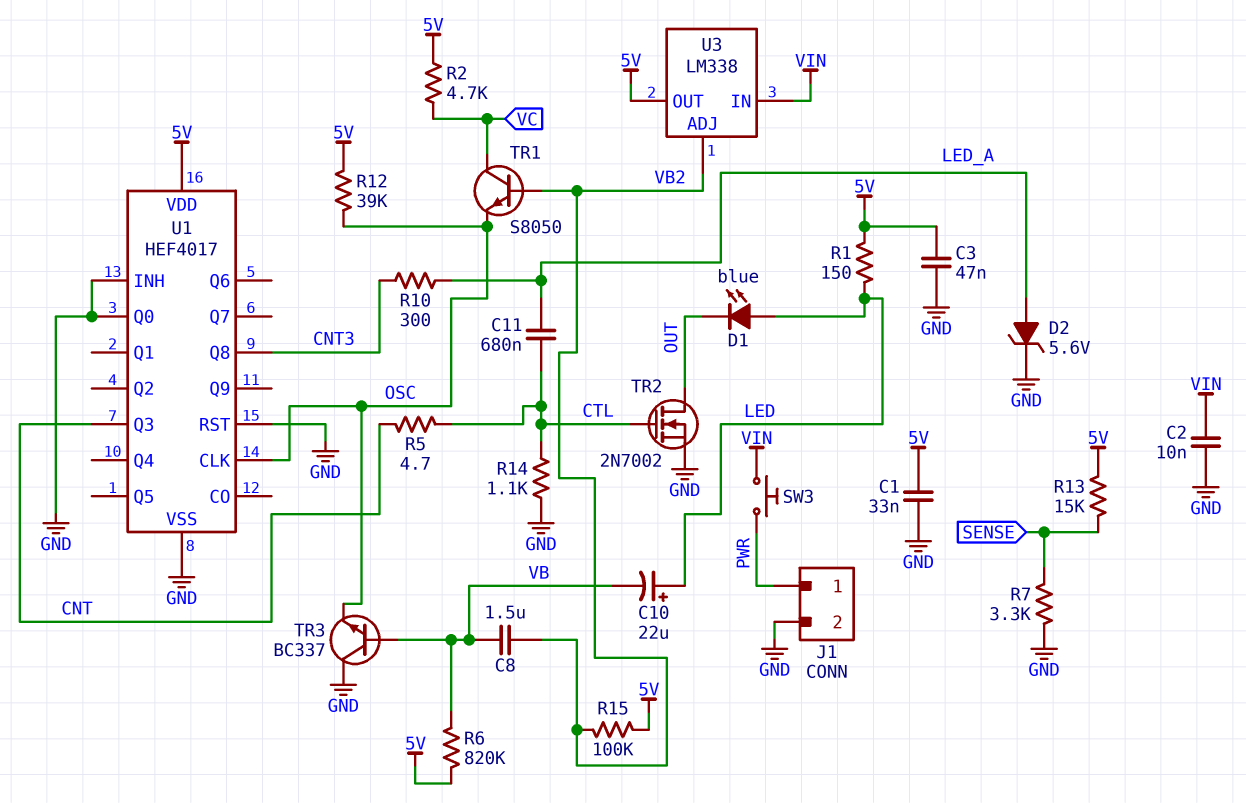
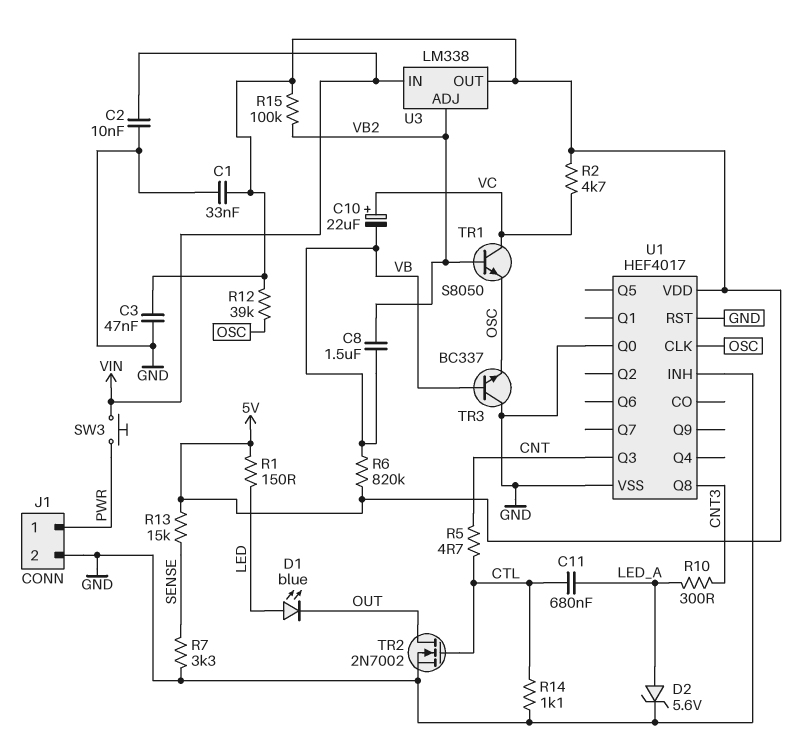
C10: 22uF (plus LED, minus VB) -> 22uF (plus VC, minus VB)

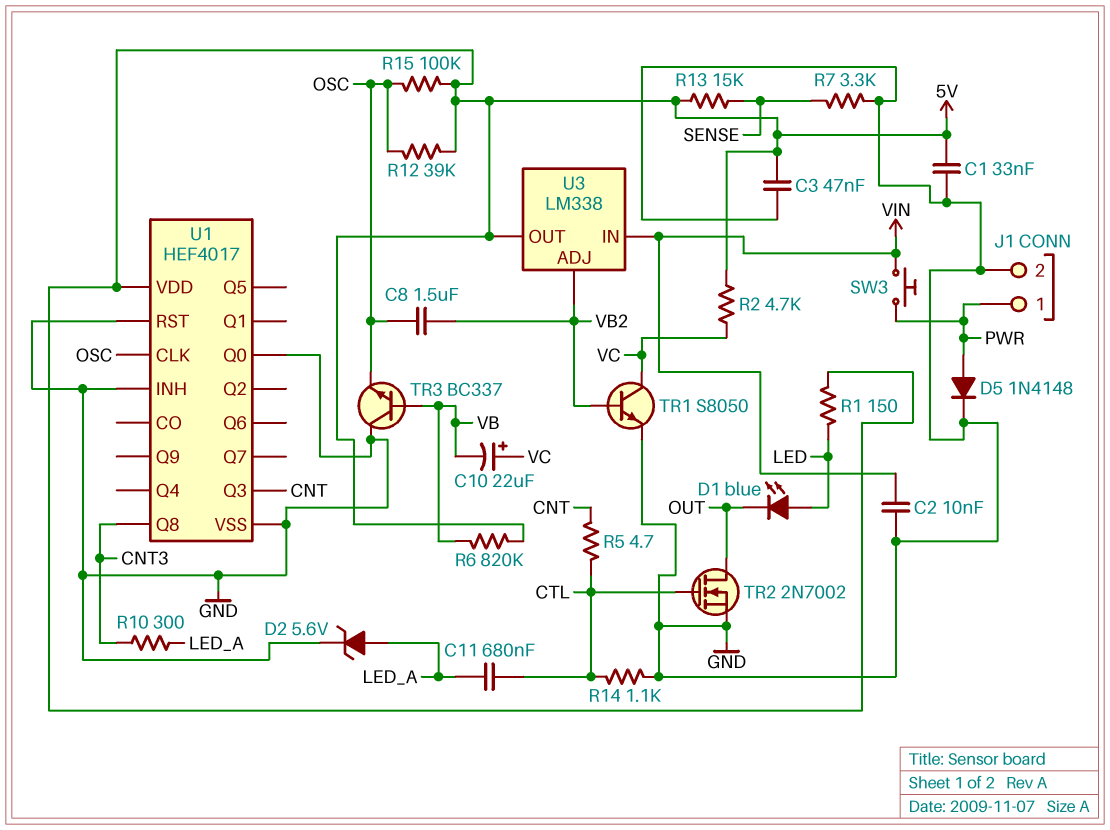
C8: 1.5uF (VB, VB2) -> 1.5uF (OSC, VB2)
D5: none -> diode 1N4148 (A PWR, K GND)
R15: 100k (5V, VB2) -> 100k (5V, OSC)
TR1: NPN S8050 (B VB2, C VC, E OSC) -> NPN S8050 (B VB2, C VC, E GND)

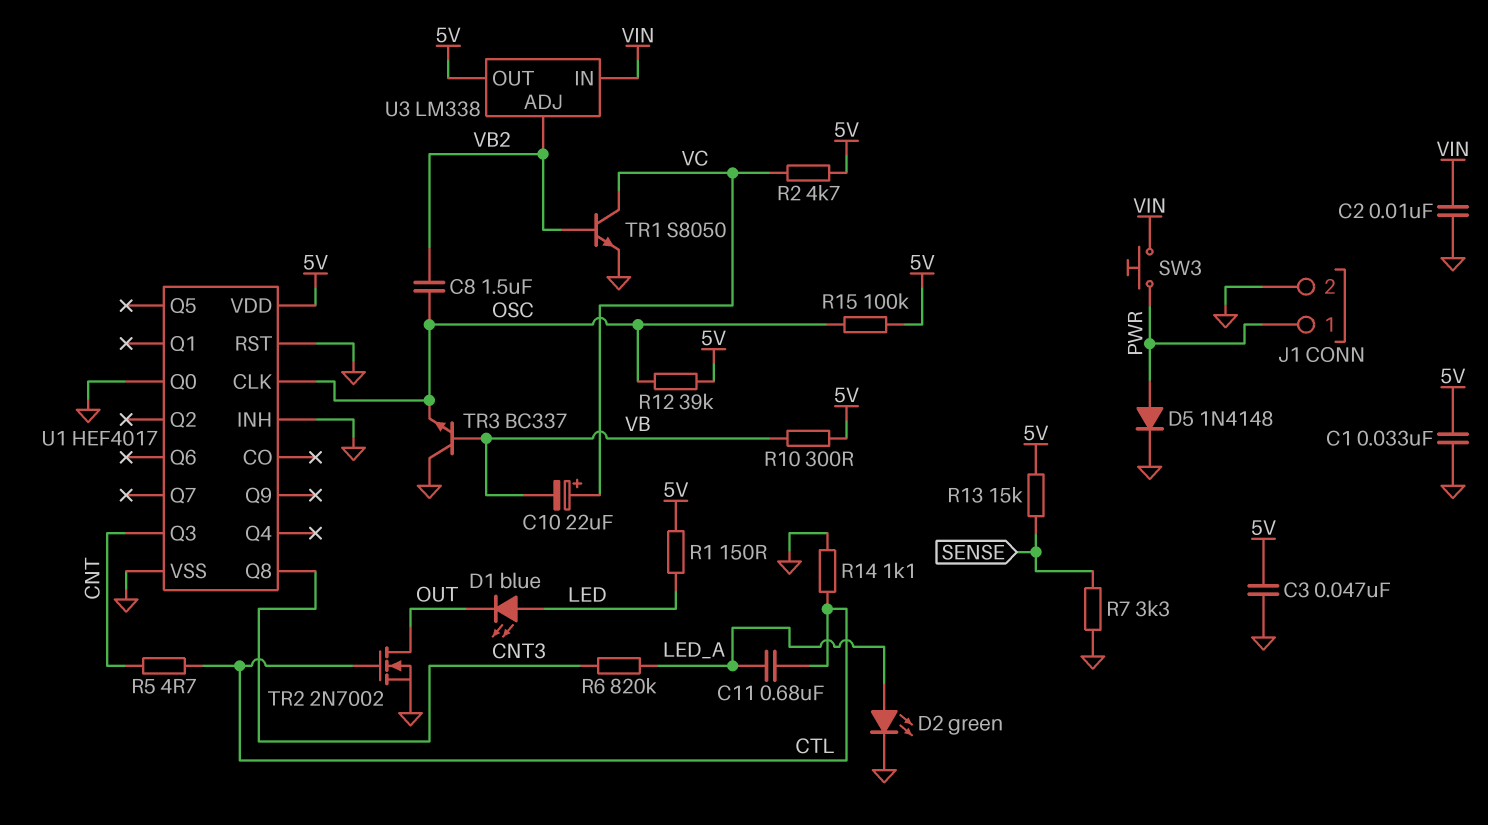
D2: zener 5.6V (A LED_A, K GND) -> LED green (A LED_A, K GND)
R6: 820k (5V, VB) -> 820k (CNT3, LED_A)
R10: 300 (CNT3, LED_A) -> 300 (5V, VB)

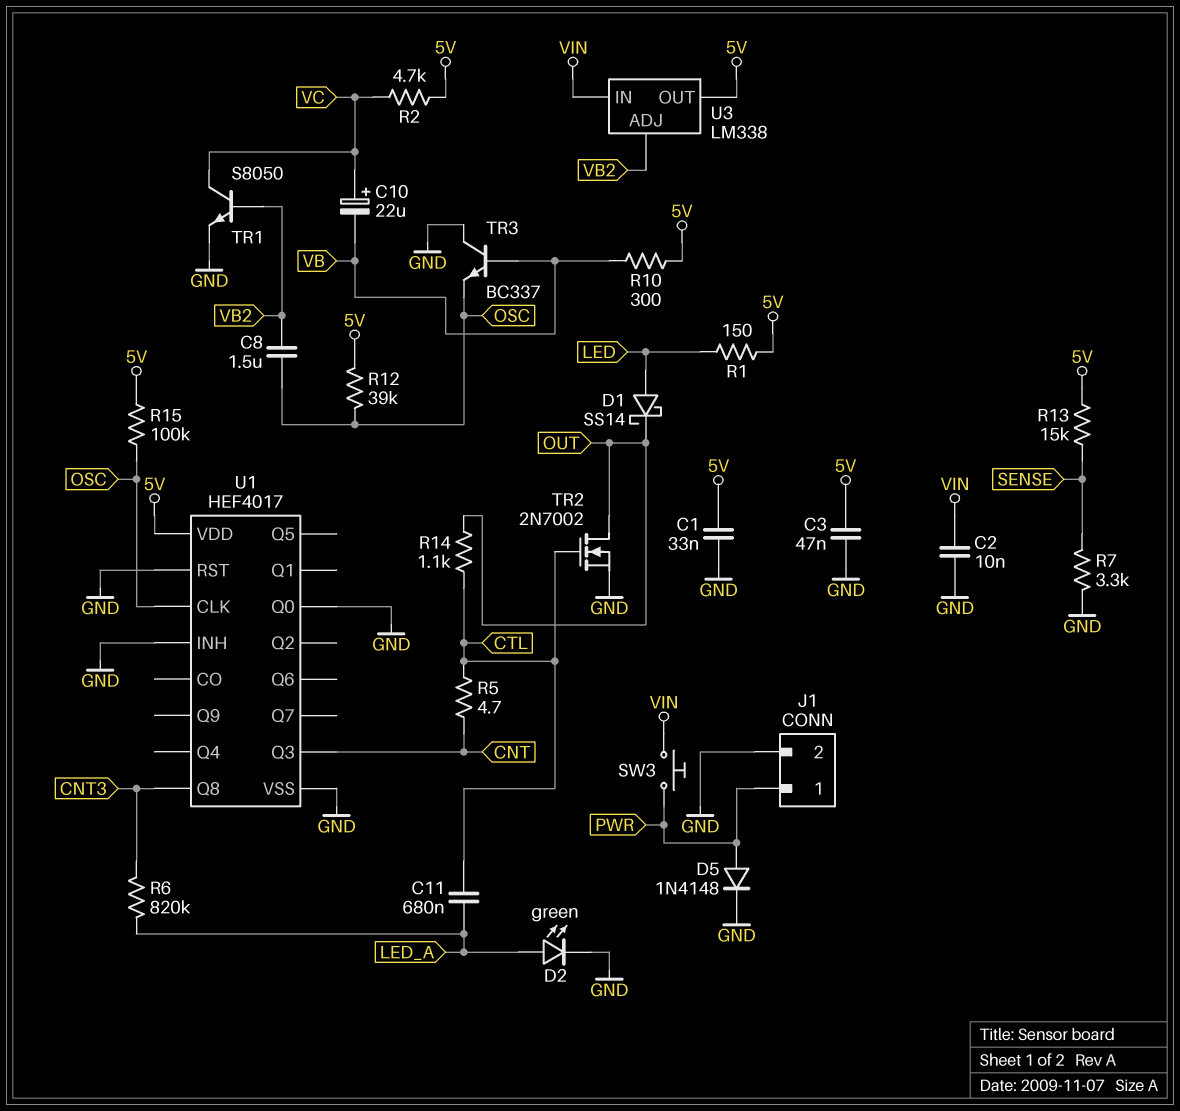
D1: LED blue (A LED, K OUT) -> schottky SS14 (A LED, K OUT)
R14: 1.1k (CTL, GND) -> 1.1k (CTL, OUT)

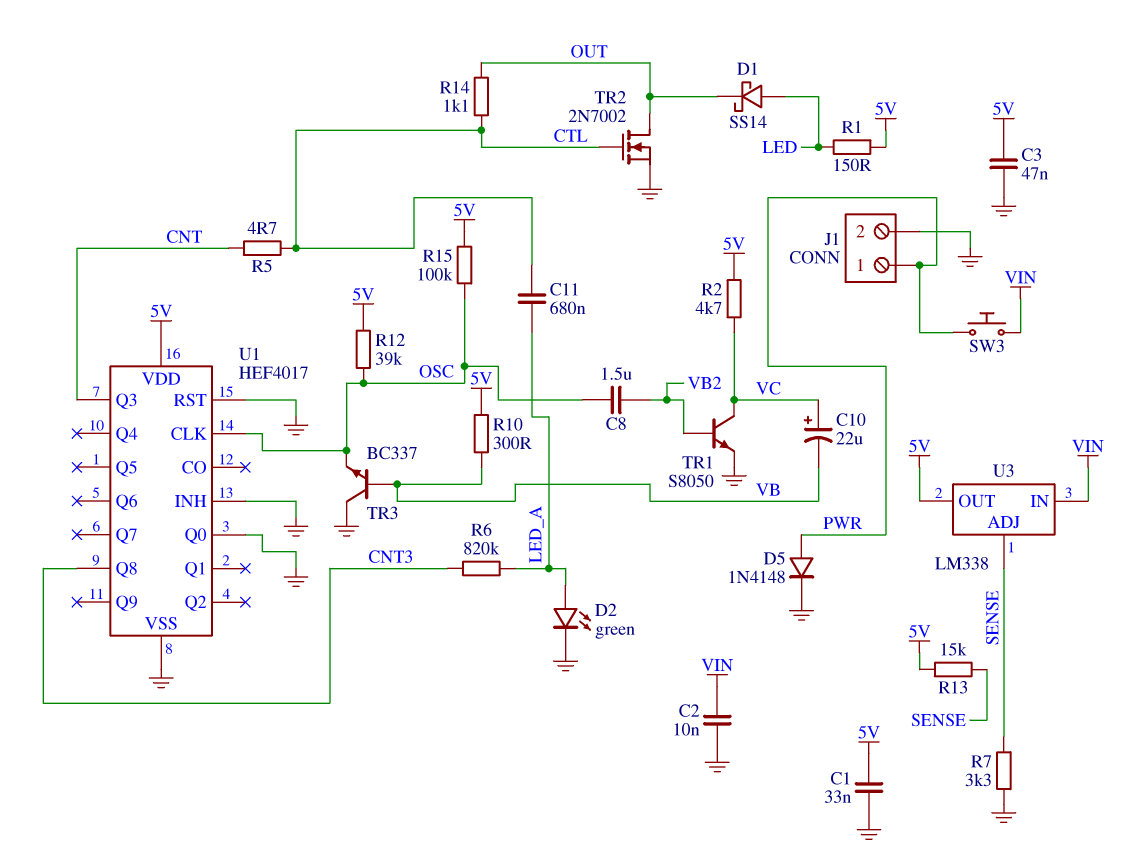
U3 pin ADJ: VB2 -> SENSE

